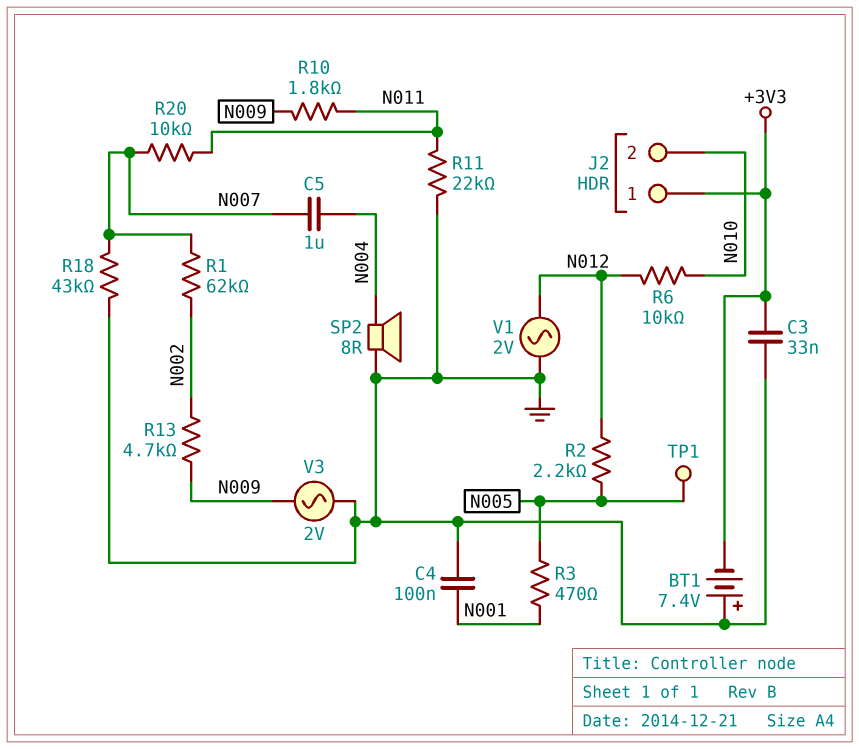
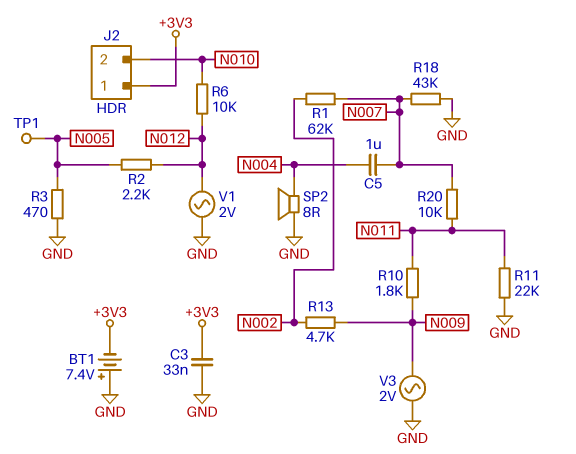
C4: 100nF (GND, N001) -> none
R3: 470 (N001, N005) -> 470 (GND, N005)

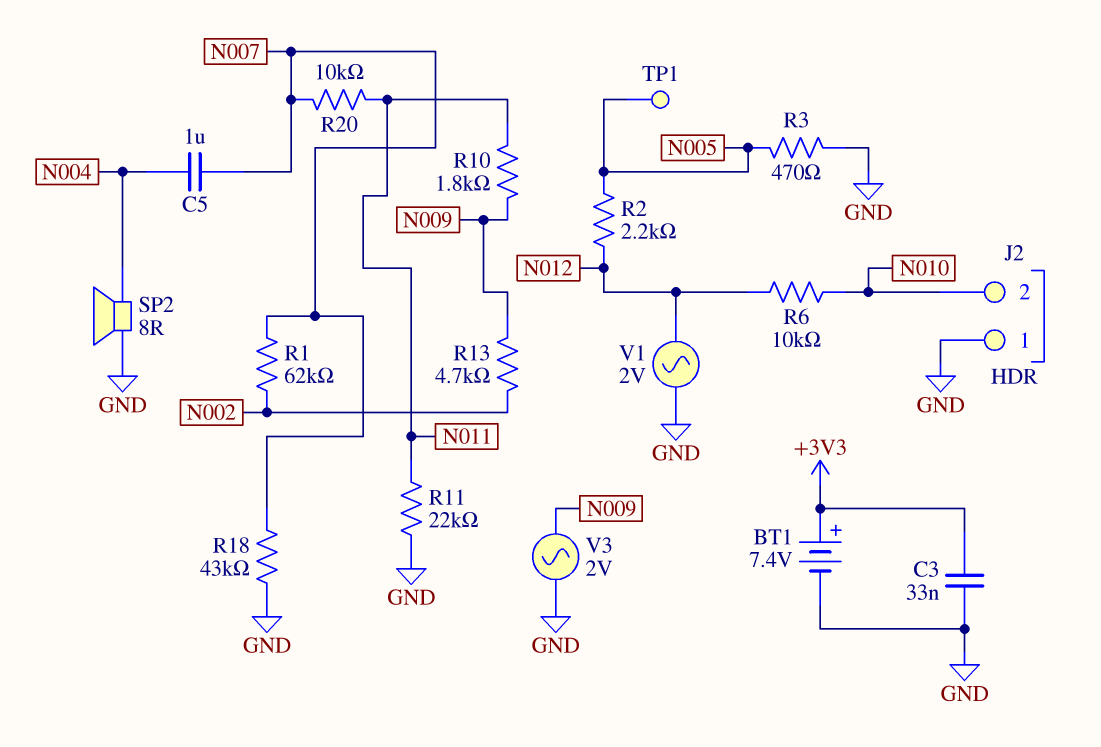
BT1: 7.4V (plus GND, minus +3V3) -> 7.4V (plus +3V3, minus GND)
J2 pin 1: +3V3 -> GND

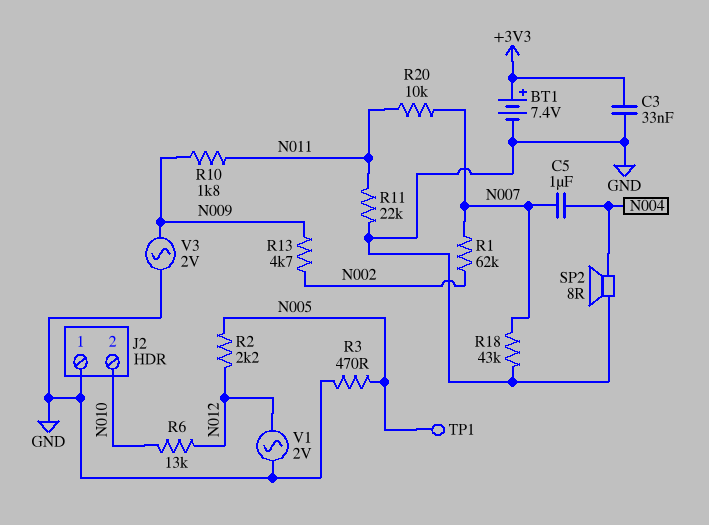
R6: 10k (N010, N012) -> 13k (N010, N012)

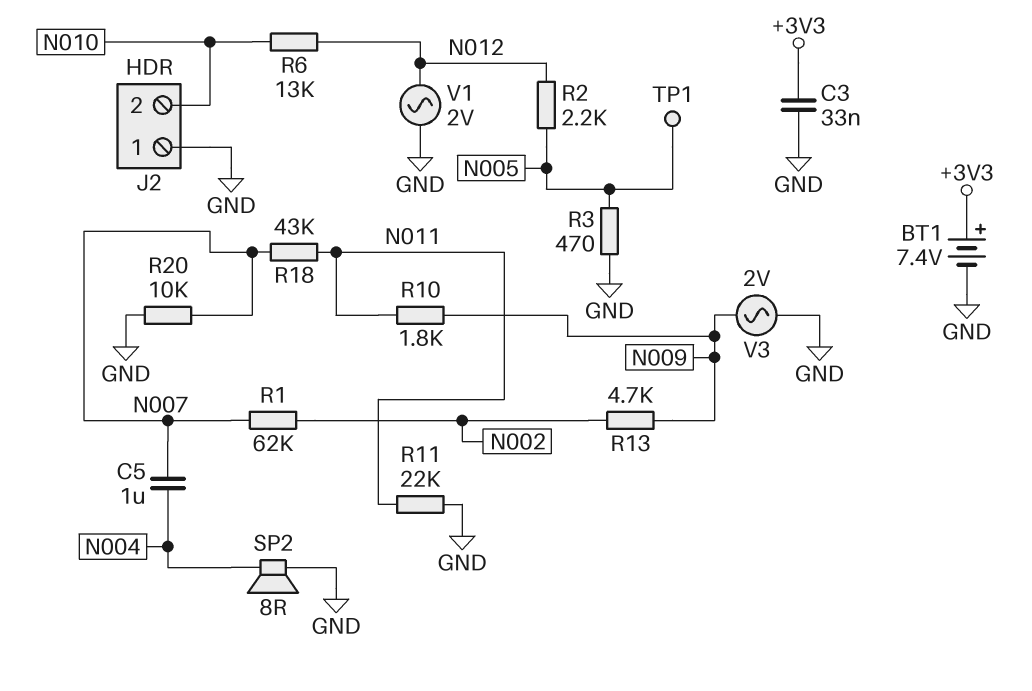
R18: 43k (GND, N007) -> 43k (N007, N011)
R20: 10k (N007, N011) -> 10k (GND, N007)

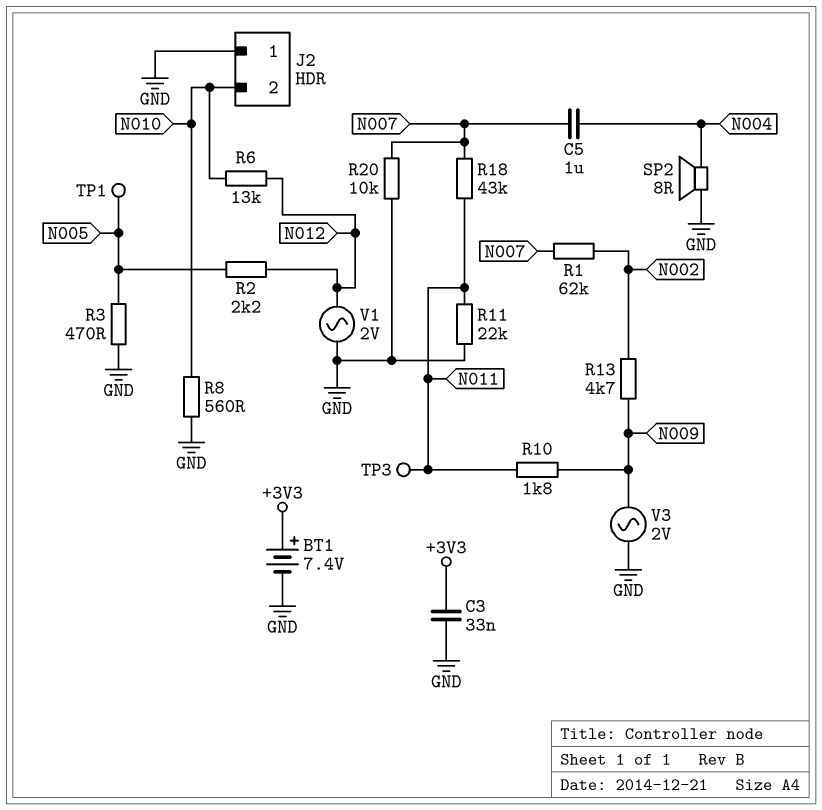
R8: none -> 560 (GND, N010)
TP3: none -> test point (N011)

